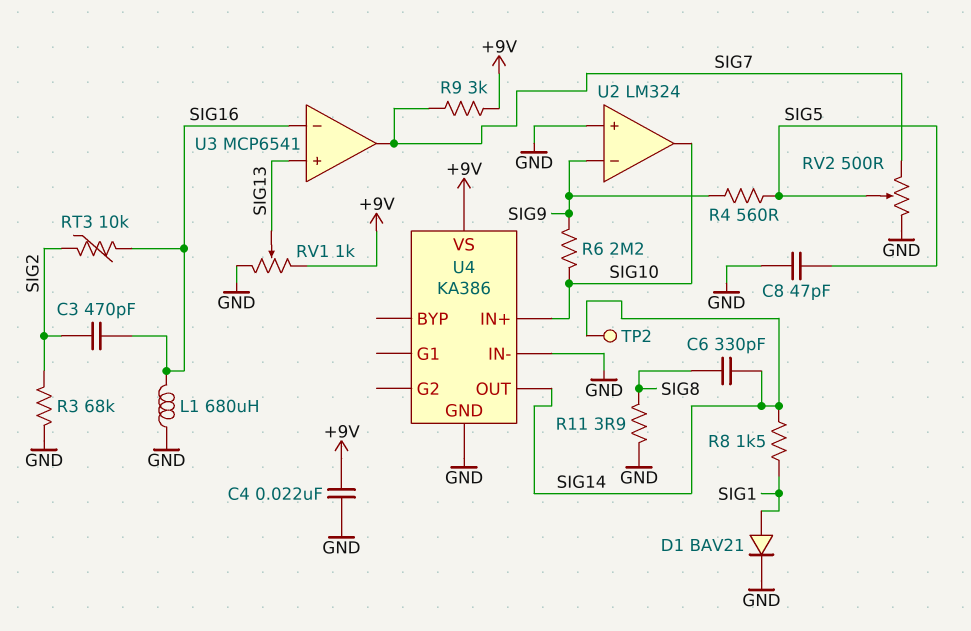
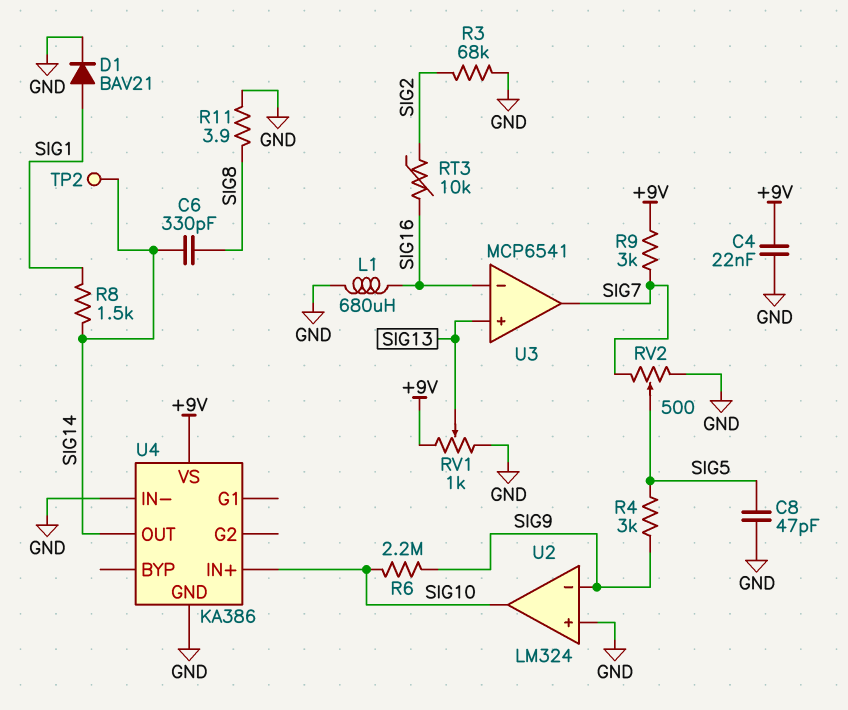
C3: 470pF (SIG2, SIG16) -> none
R4: 560 (SIG5, SIG9) -> 3k (SIG5, SIG9)

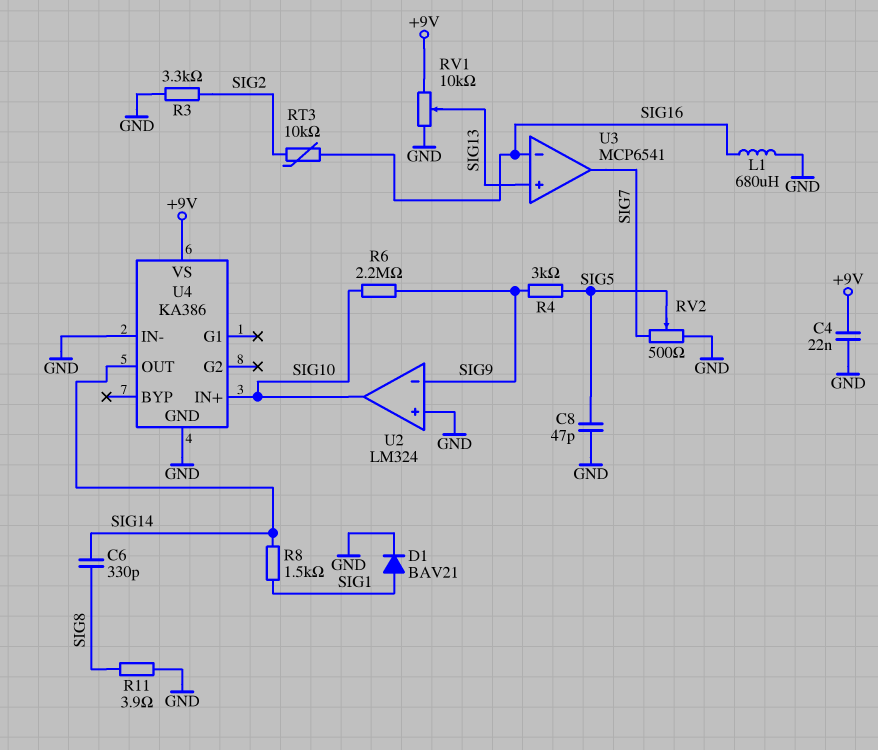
R3: 68k (GND, SIG2) -> 3.3k (GND, SIG2)
R9: 3k (+9V, SIG7) -> none
RV1: 1k (+9V, GND, wiper SIG13) -> 10k (+9V, GND, wiper SIG13)
TP2: test point (SIG14) -> none

